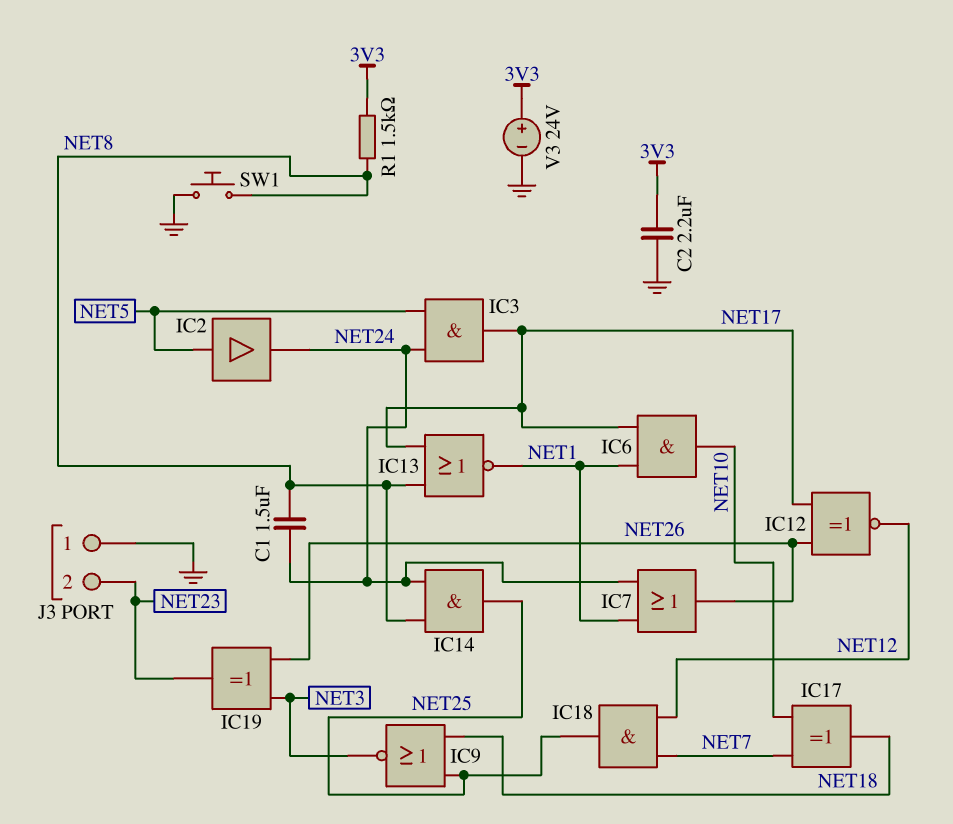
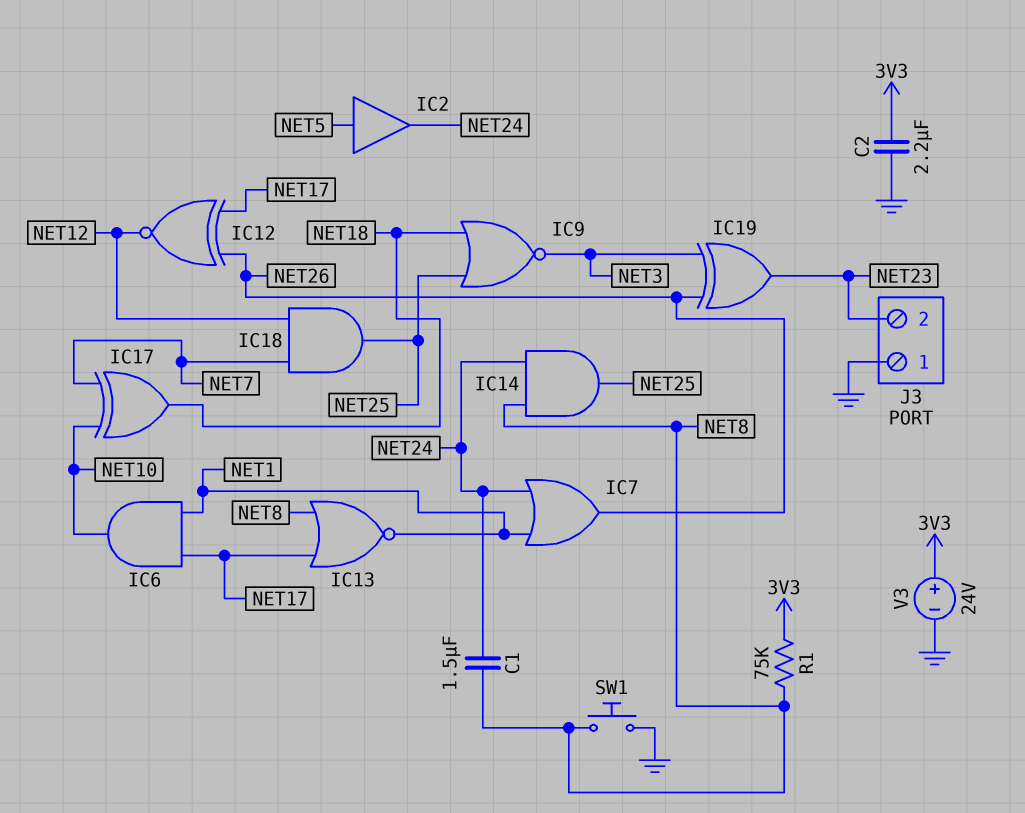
IC3: AND (in NET5, in NET24, out NET17) -> none
R1: 1.5k (3V3, NET8) -> 75k (3V3, NET8)

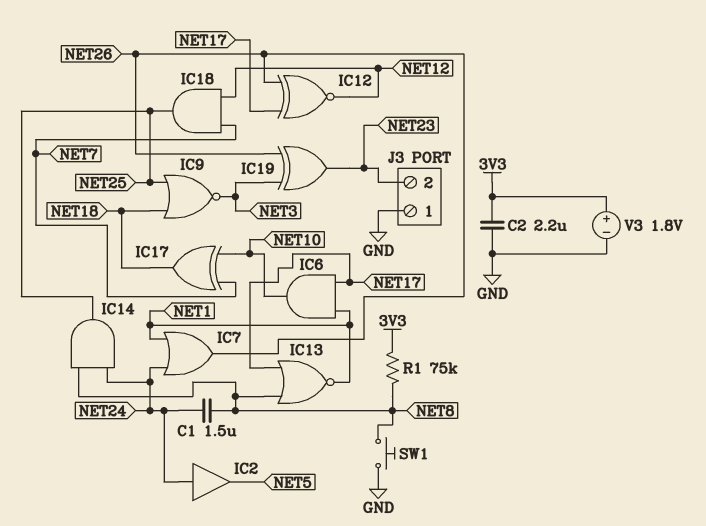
IC2: buffer (in NET5, out NET24) -> buffer (in NET24, out NET5)
V3: 24V (plus 3V3, minus GND) -> 1.8V (plus 3V3, minus GND)

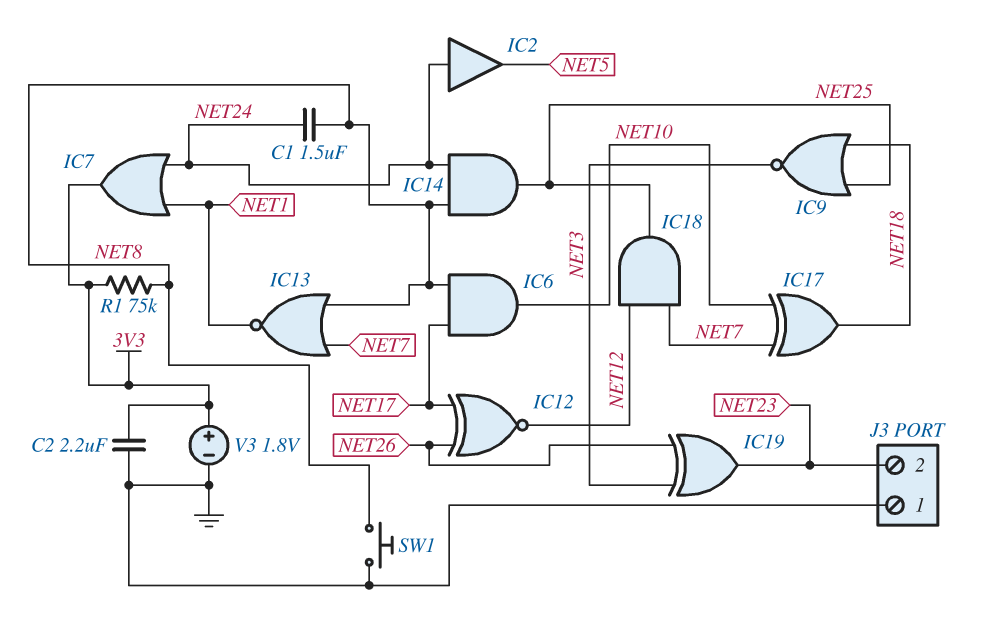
IC6: AND (in NET1, in NET17, out NET10) -> AND (in NET8, in NET17, out NET10)
IC7: OR (in NET1, in NET24, out NET26) -> OR (in NET1, in NET24, out 3V3)
IC13: NOR (in NET8, in NET17, out NET1) -> NOR (in NET7, in NET8, out NET1)

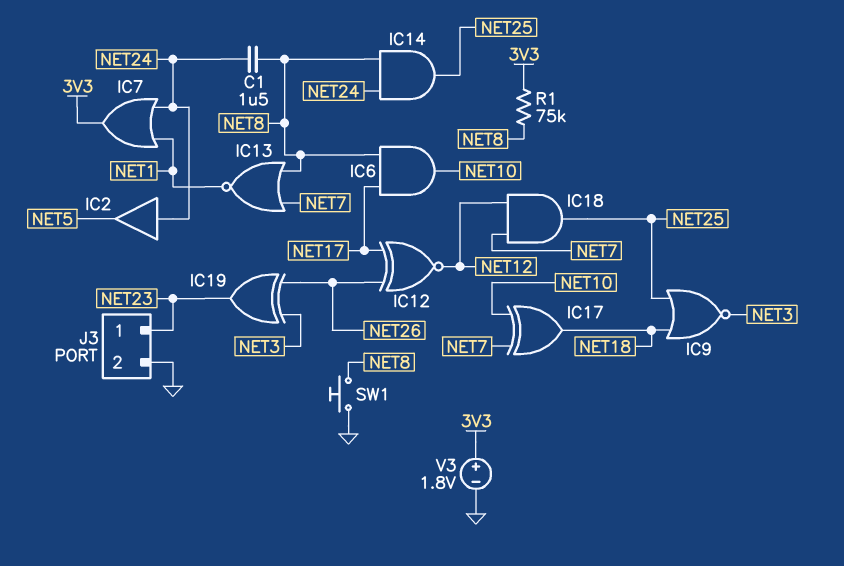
C2: 2.2uF (3V3, GND) -> none
J3 pin 1: GND -> NET23
J3 pin 2: NET23 -> GND

